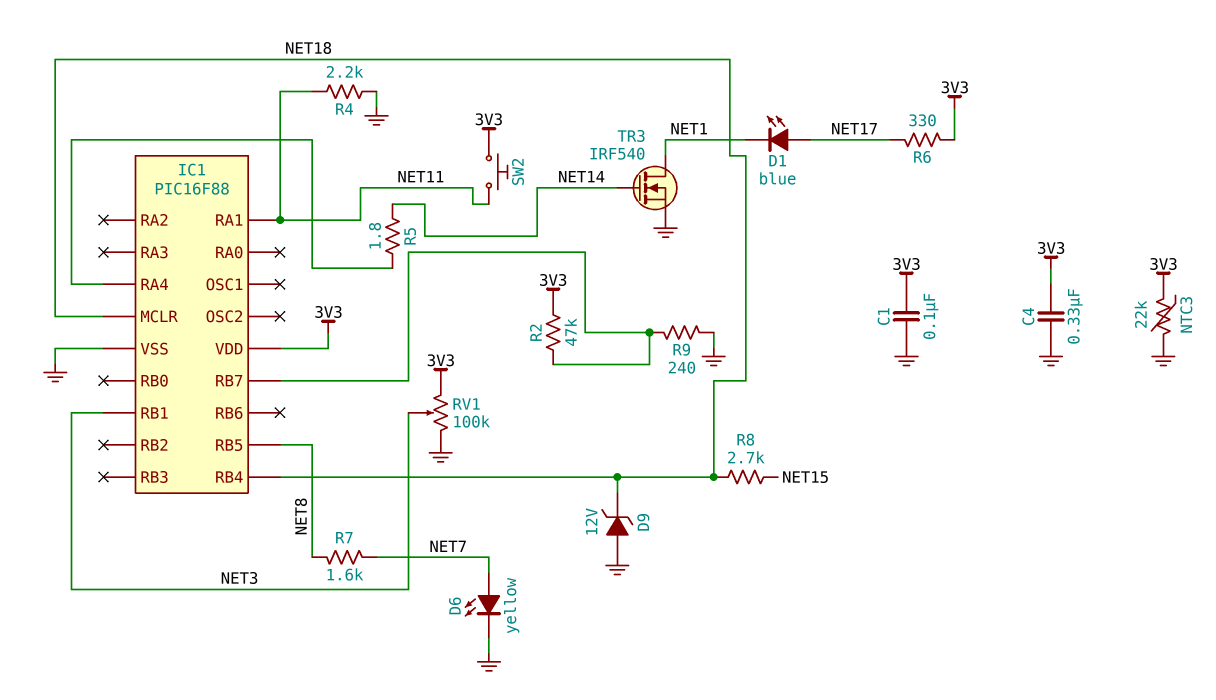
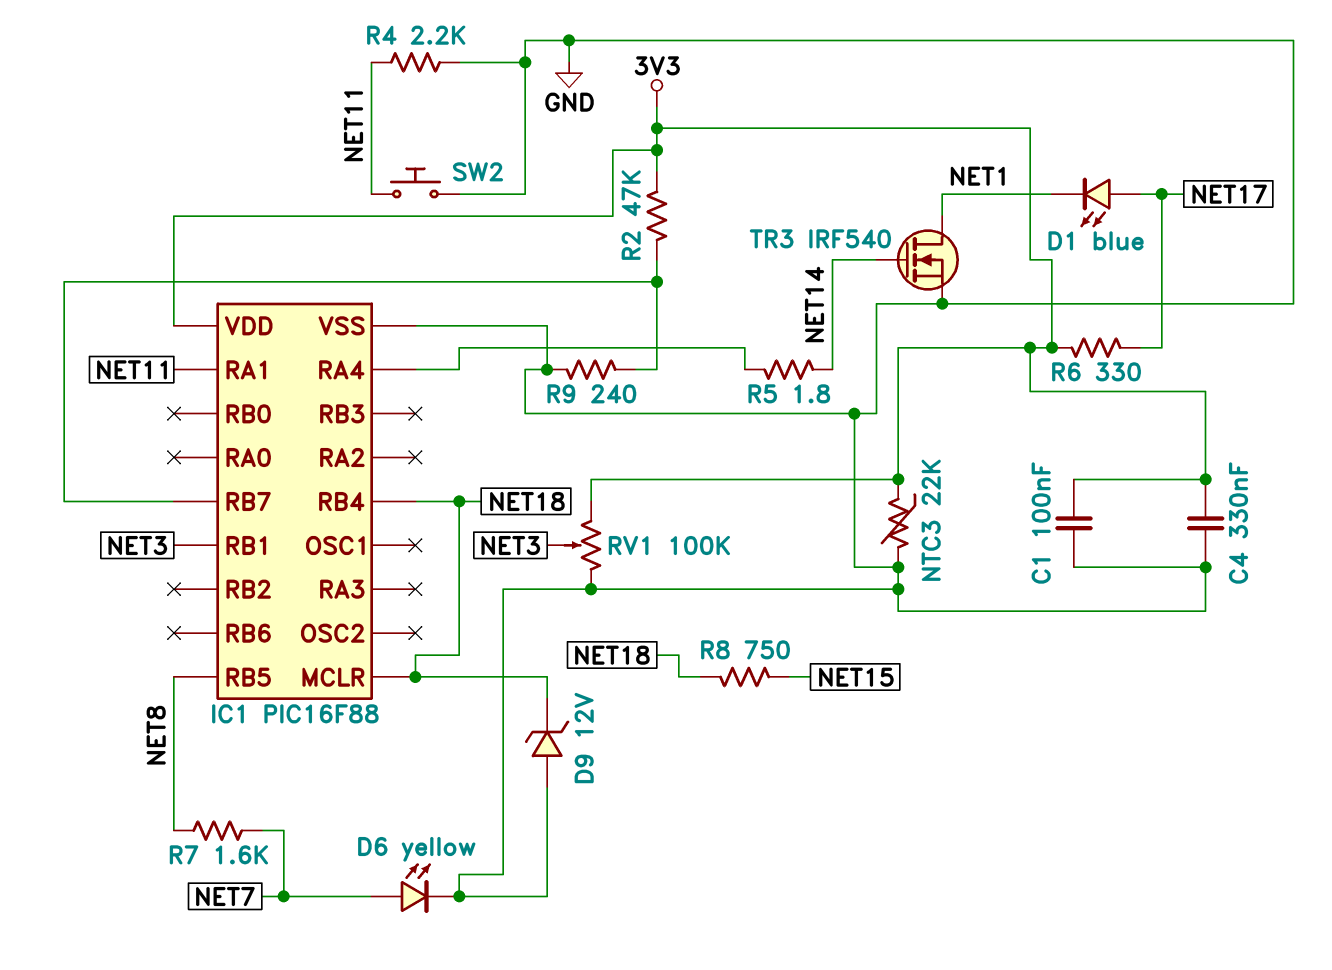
R8: 2.7k (NET15, NET18) -> 750 (NET15, NET18)
SW2: button (3V3, NET11) -> button (GND, NET11)

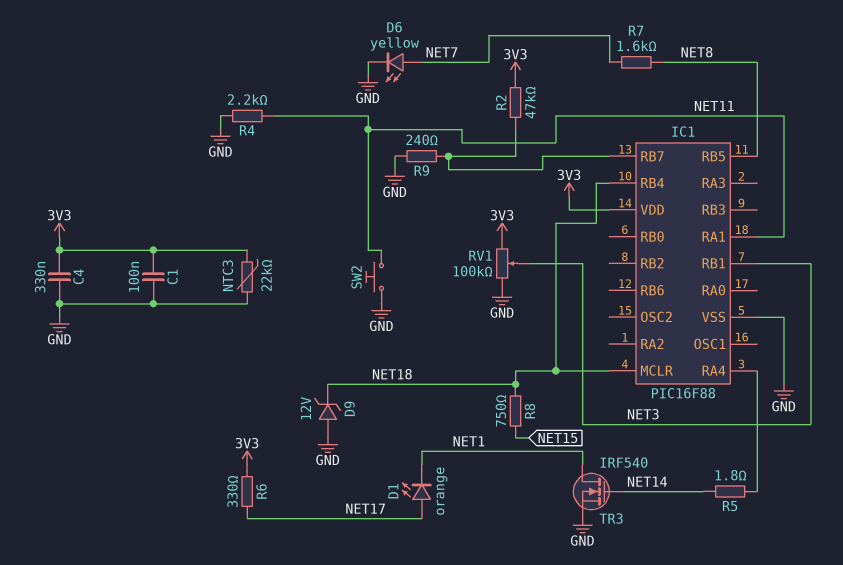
D1: LED blue (A NET17, K NET1) -> LED orange (A NET17, K NET1)

